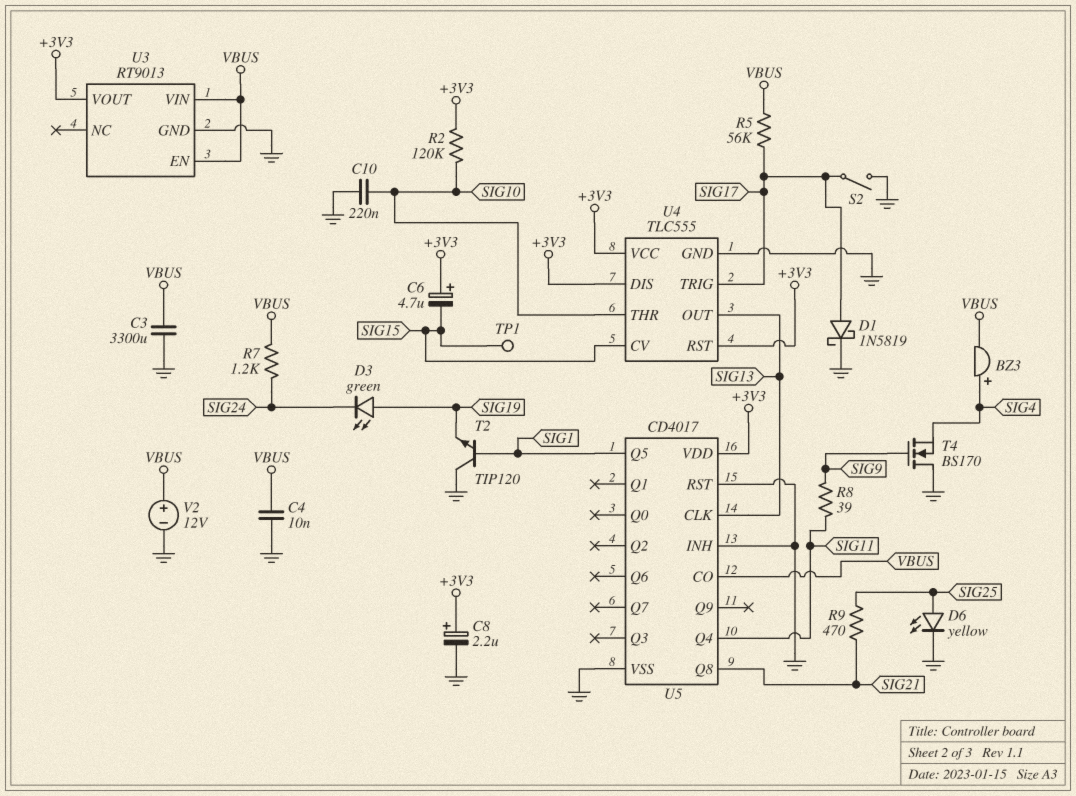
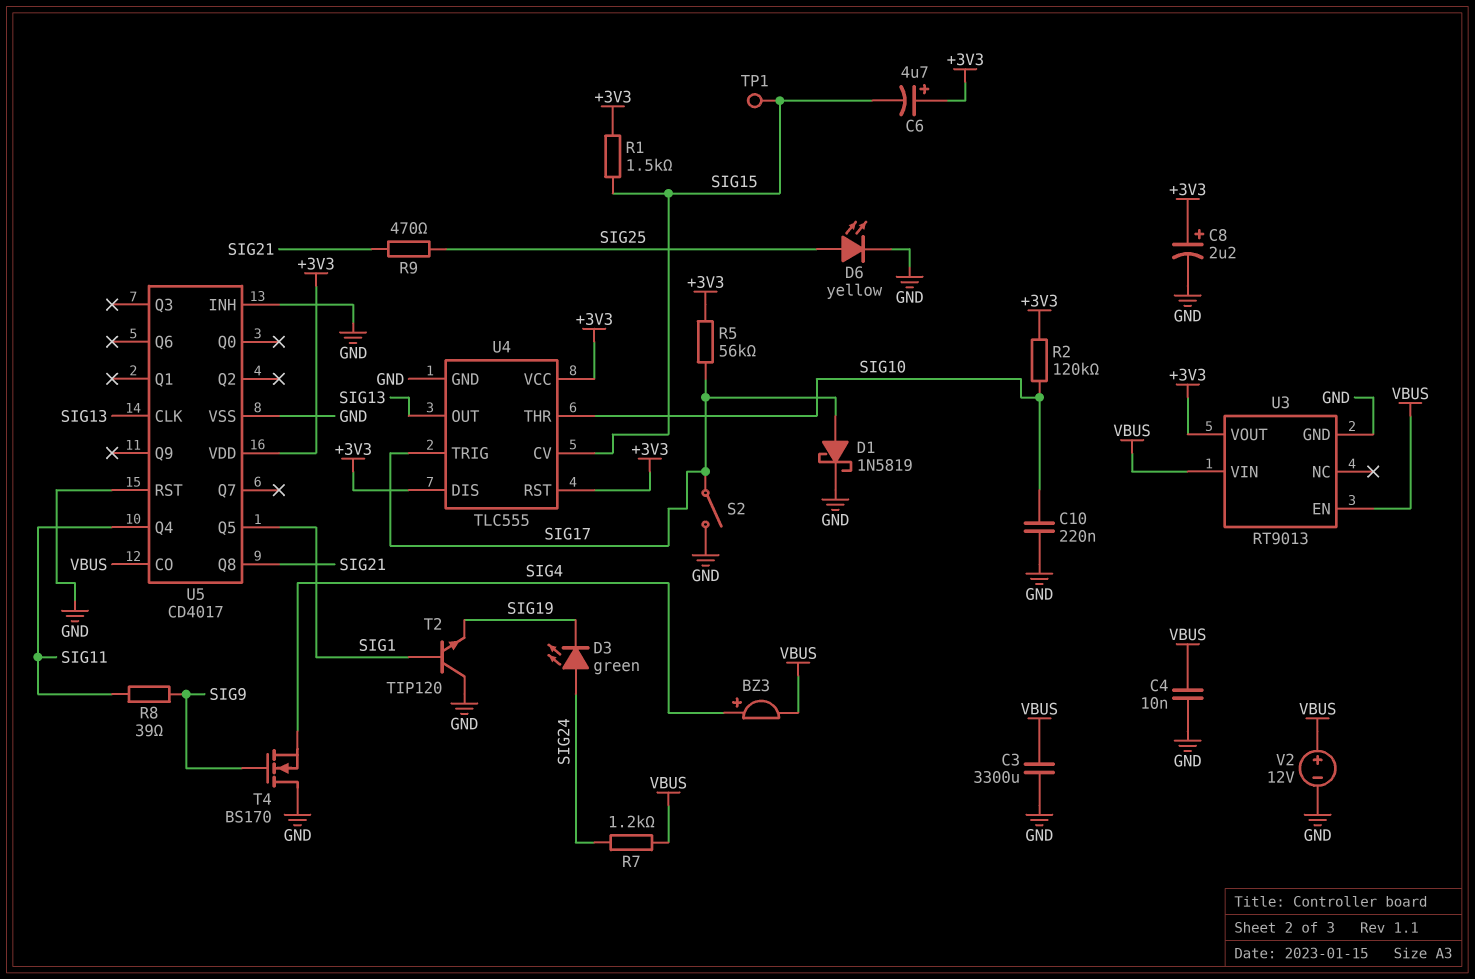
D3: LED green (A SIG19, K SIG24) -> LED green (A SIG24, K SIG19)
R1: none -> 1.5k (+3V3, SIG15)
R5: 56k (SIG17, VBUS) -> 56k (+3V3, SIG17)

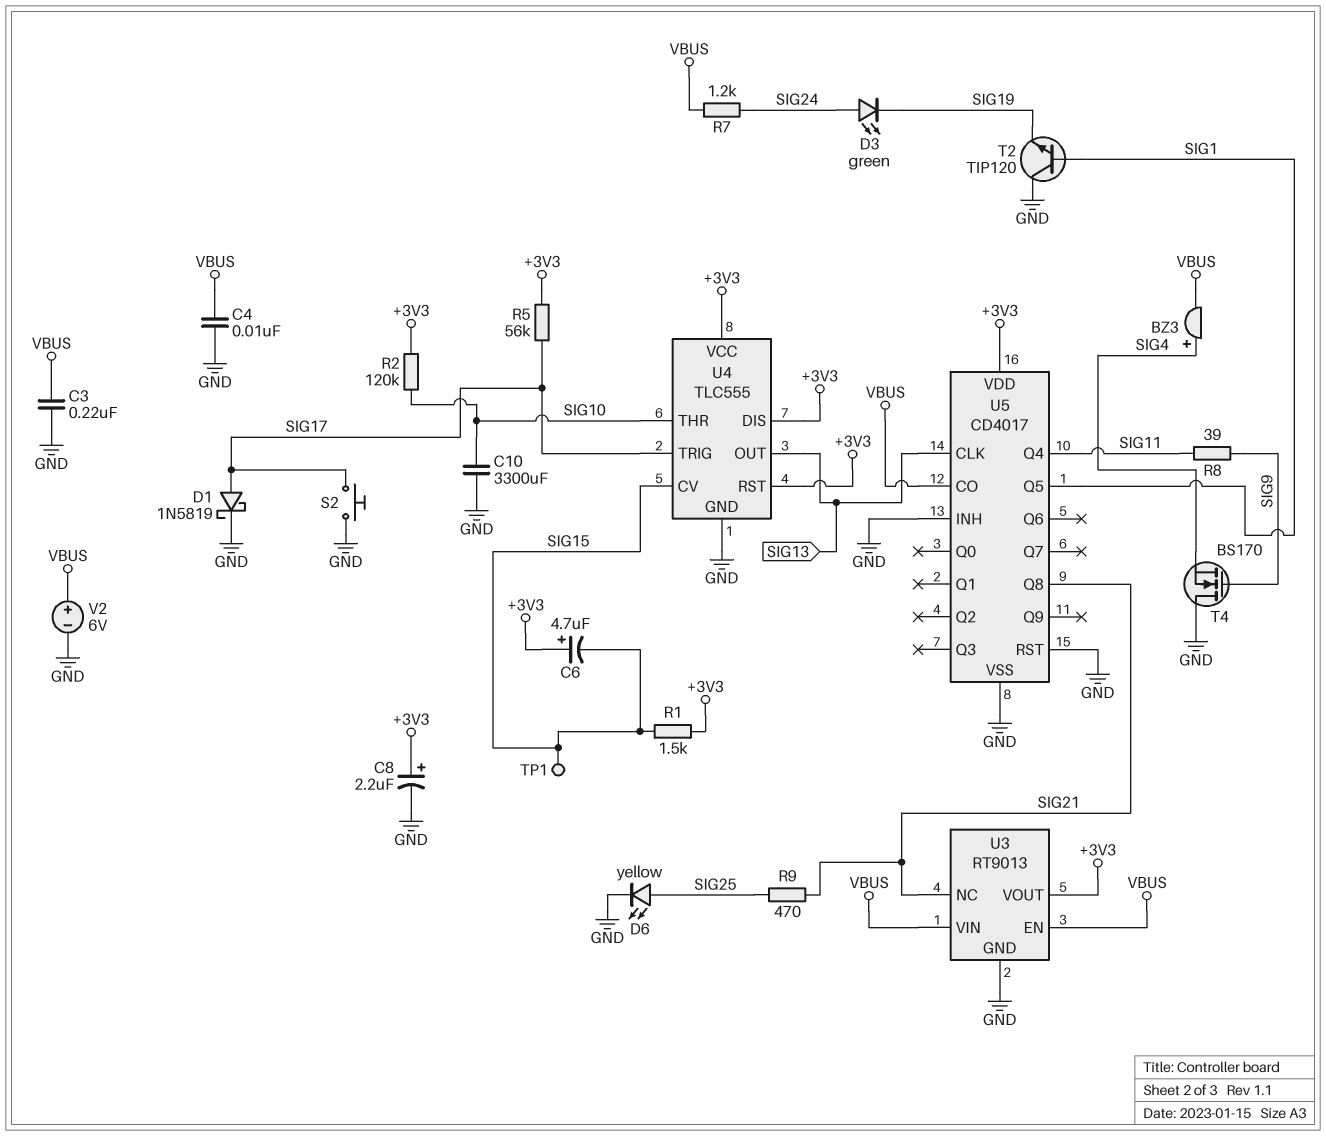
C3: 3300uF (GND, VBUS) -> 220nF (GND, VBUS)
C10: 220nF (GND, SIG10) -> 3300uF (GND, SIG10)
S2: switch (GND, SIG17) -> button (GND, SIG17)
U3 pin NC: none -> SIG21
V2: 12V (plus VBUS, minus GND) -> 6V (plus VBUS, minus GND)

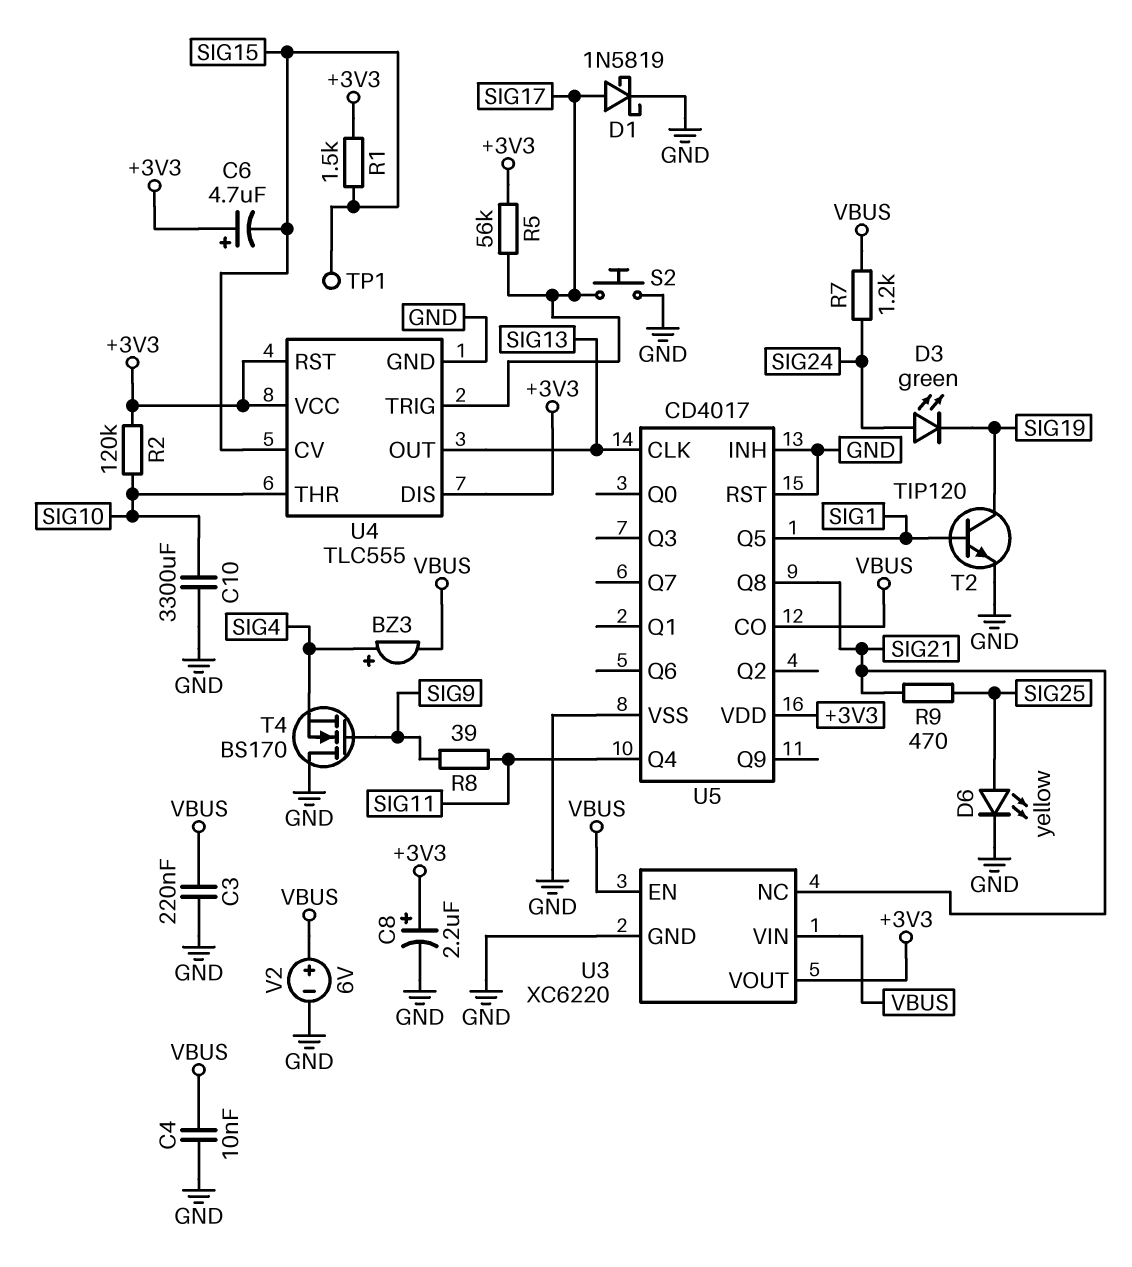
T2: NPN TIP120 (B SIG1, C GND, E SIG19) -> NPN TIP120 (B SIG1, C SIG19, E GND)
U3: RT9013 -> XC6220

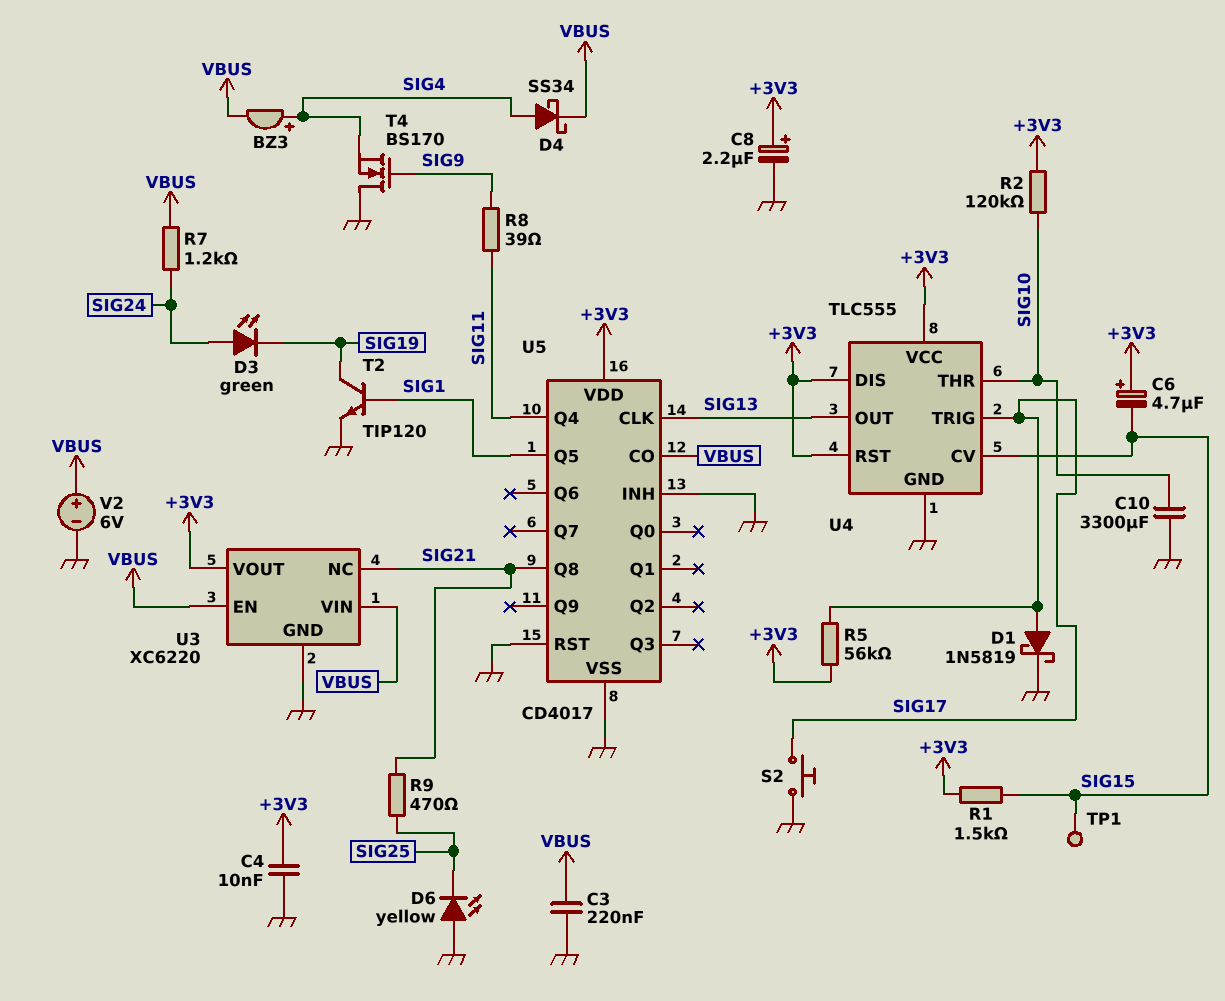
C4: 10nF (GND, VBUS) -> 10nF (+3V3, GND)
D4: none -> schottky SS34 (A SIG4, K VBUS)
D6: LED yellow (A SIG25, K GND) -> LED yellow (A GND, K SIG25)

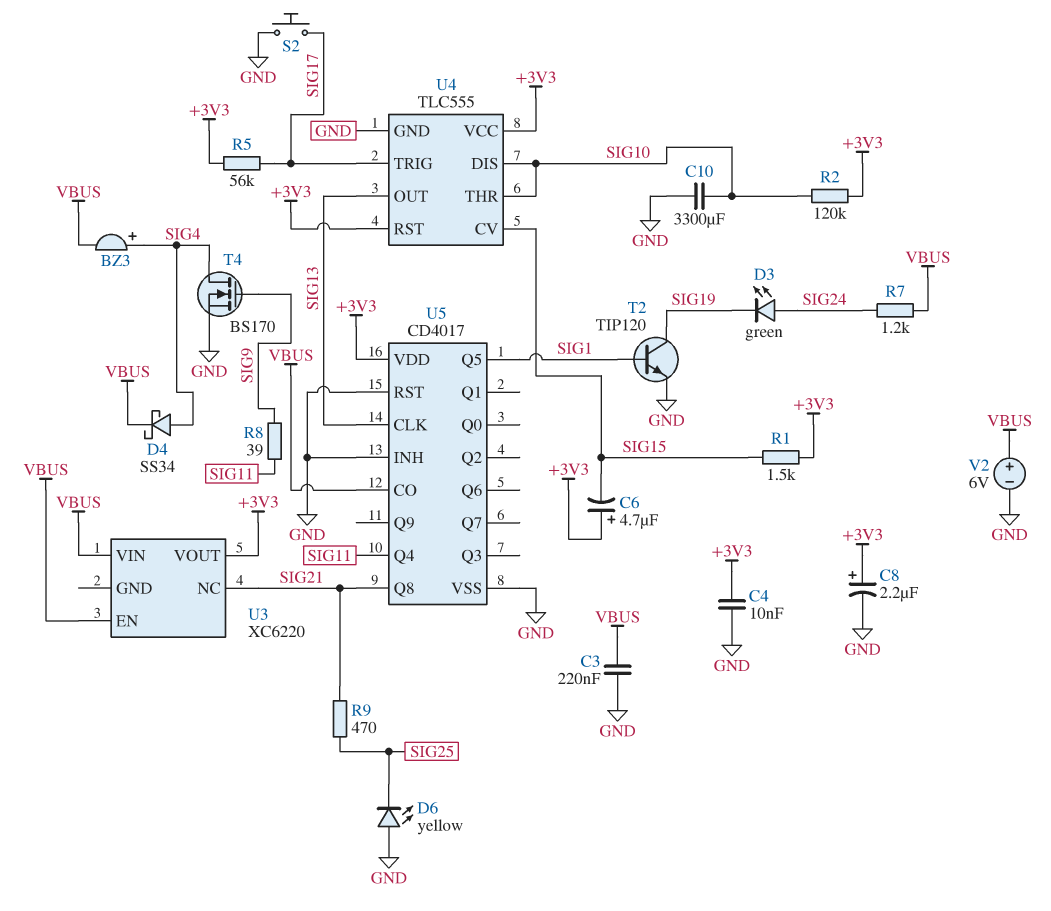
D1: schottky 1N5819 (A SIG17, K GND) -> none
T4: NMOS BS170 (G SIG9, D GND, S SIG4) -> NMOS BS170 (G SIG9, D SIG4, S GND)
TP1: test point (SIG15) -> none
U3 pin GND: GND -> none
U4 pin DIS: +3V3 -> SIG10

